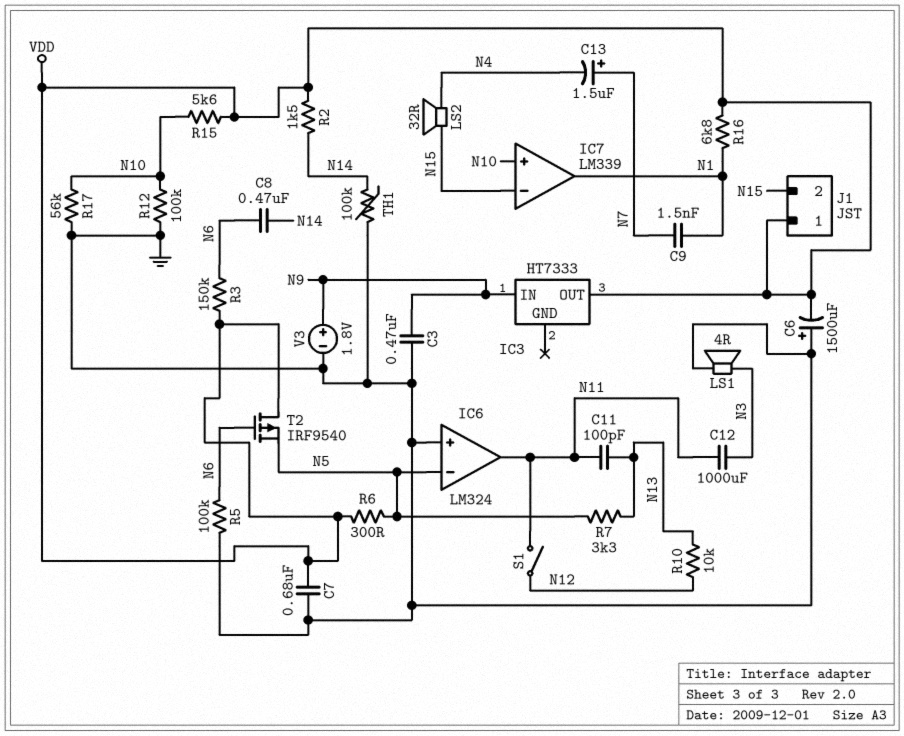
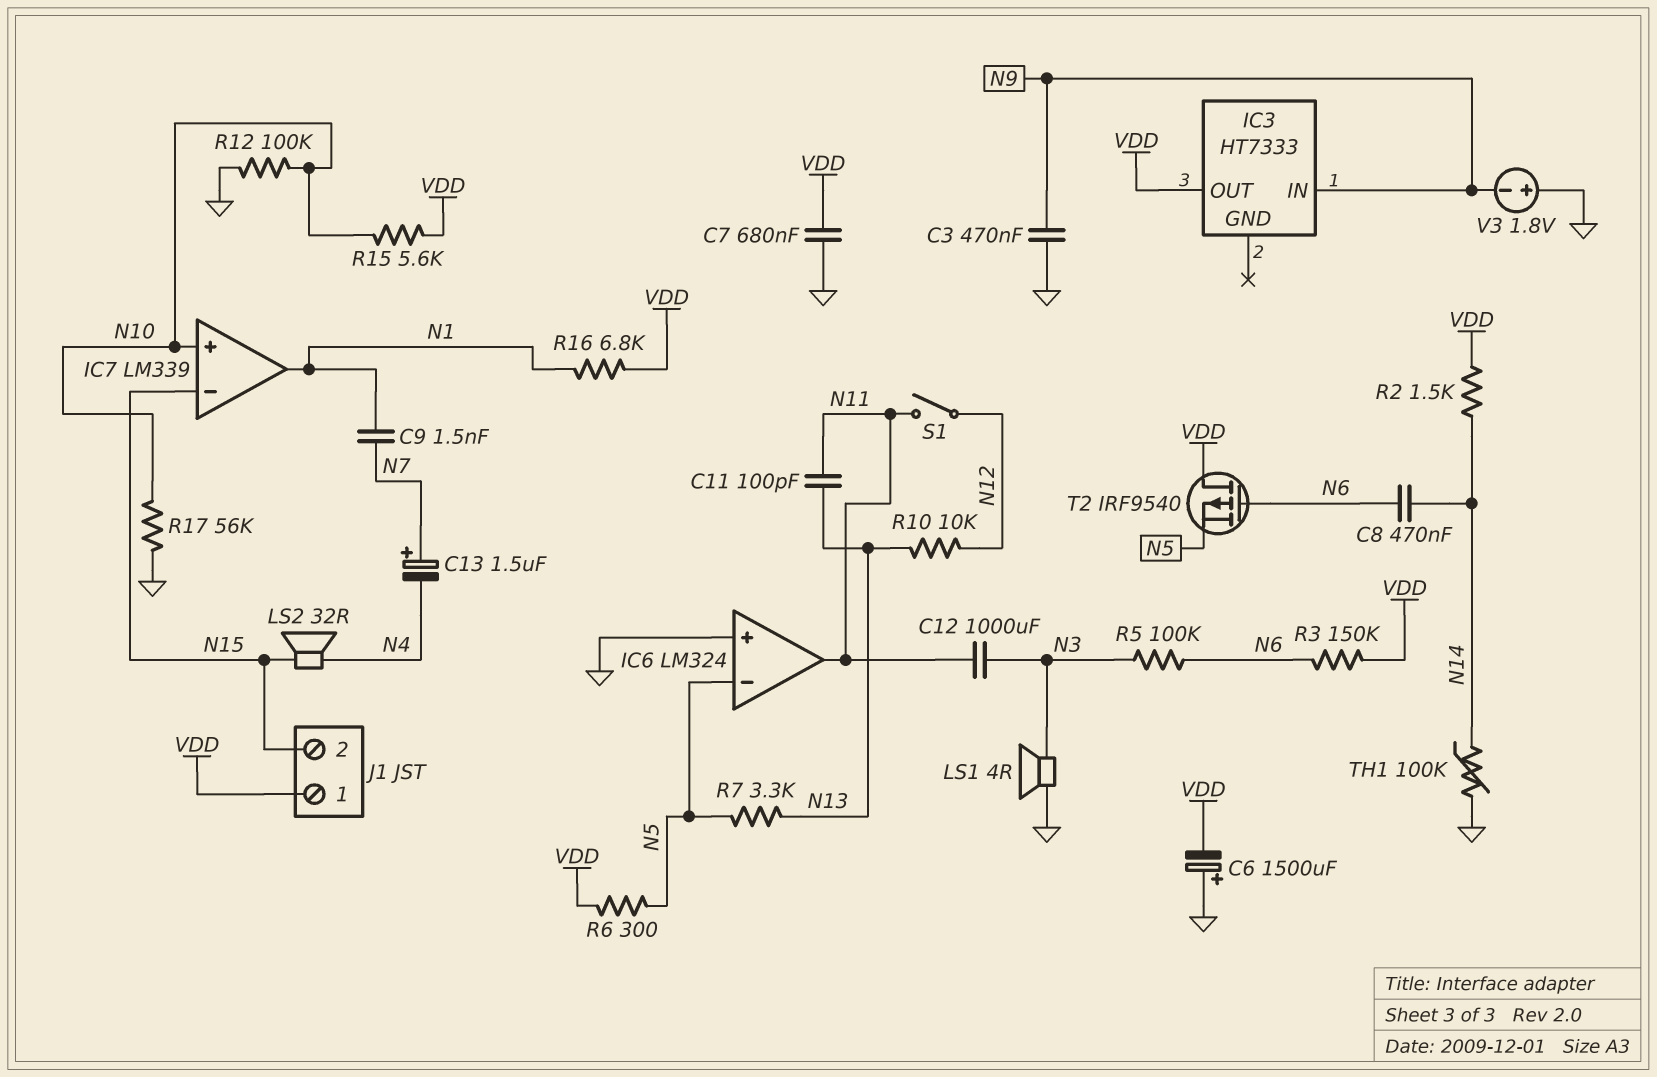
R5: 100k (GND, N6) -> 100k (N3, N6)
V3: 1.8V (plus N9, minus GND) -> 1.8V (plus GND, minus N9)

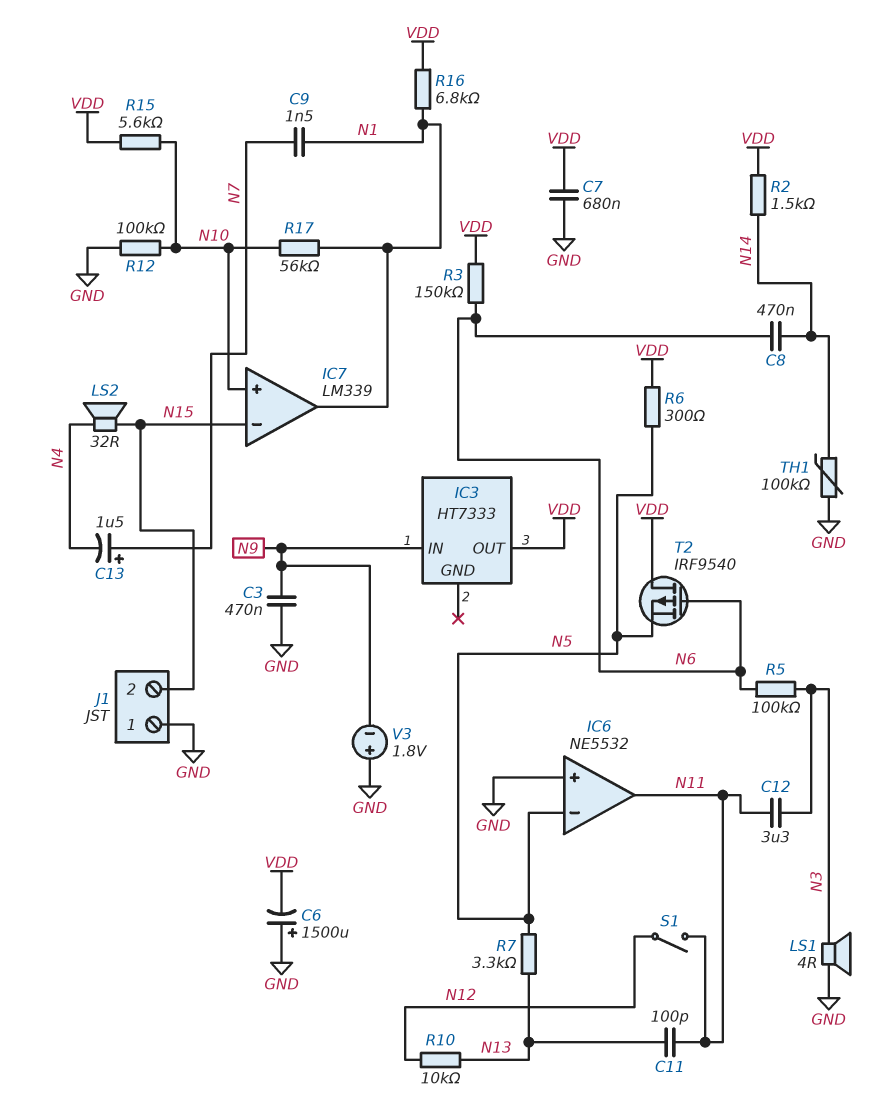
C12: 1000uF (N3, N11) -> 3.3uF (N3, N11)
IC6: LM324 -> NE5532
J1 pin 1: VDD -> GND
R17: 56k (GND, N10) -> 56k (N1, N10)

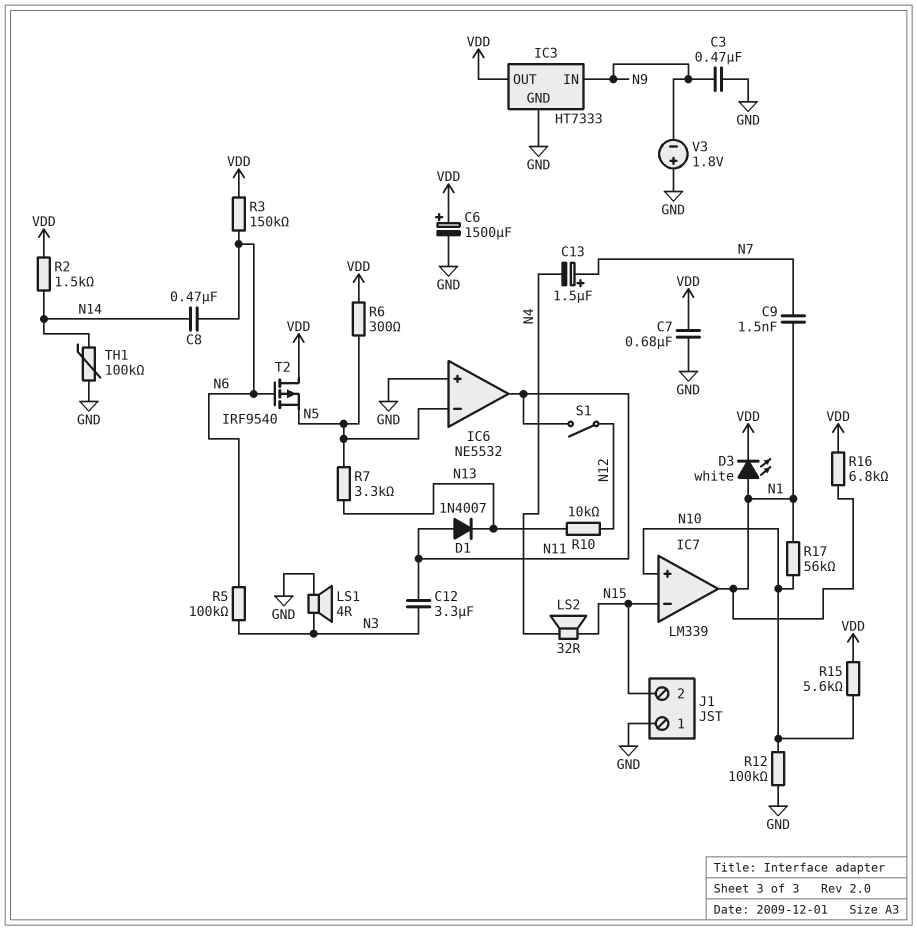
C6: 1500uF (plus GND, minus VDD) -> 1500uF (plus VDD, minus GND)
C11: 100pF (N11, N13) -> none
D1: none -> diode 1N4007 (A N11, K N13)
D3: none -> LED white (A N1, K VDD)
IC3 pin GND: none -> GND

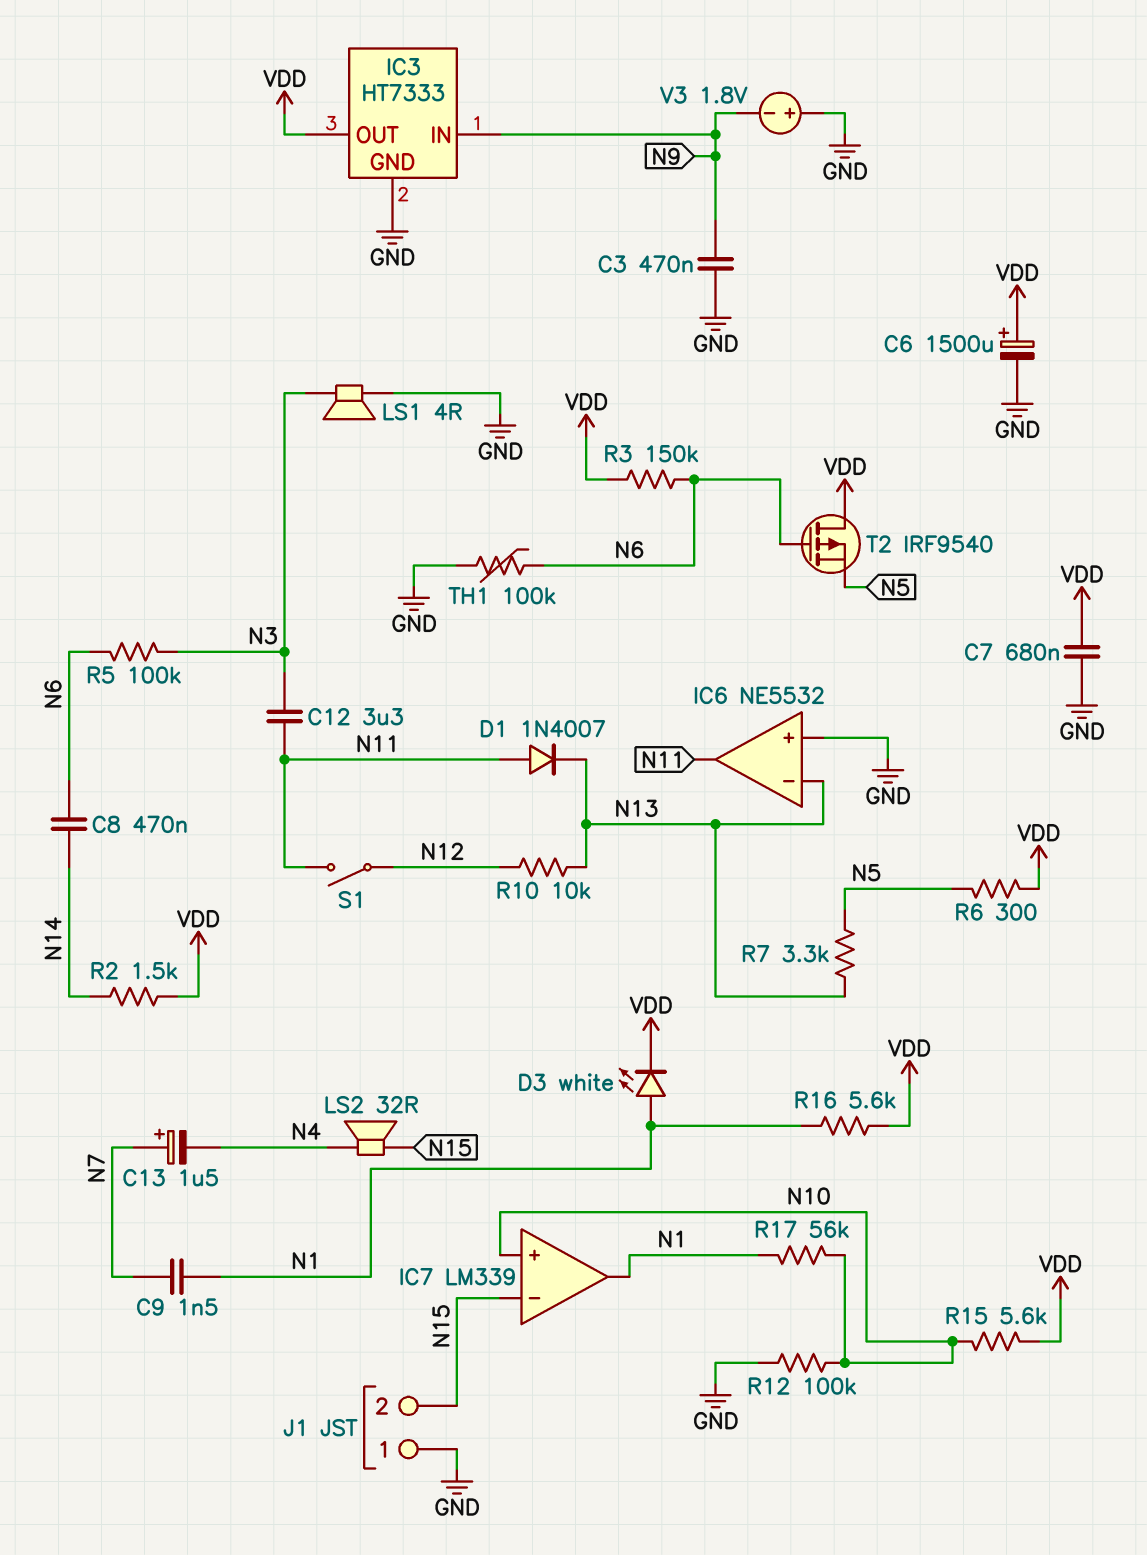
IC6 pin in-: N5 -> N13
R16: 6.8k (N1, VDD) -> 5.6k (N1, VDD)
TH1: 100k (GND, N14) -> 100k (GND, N6)

